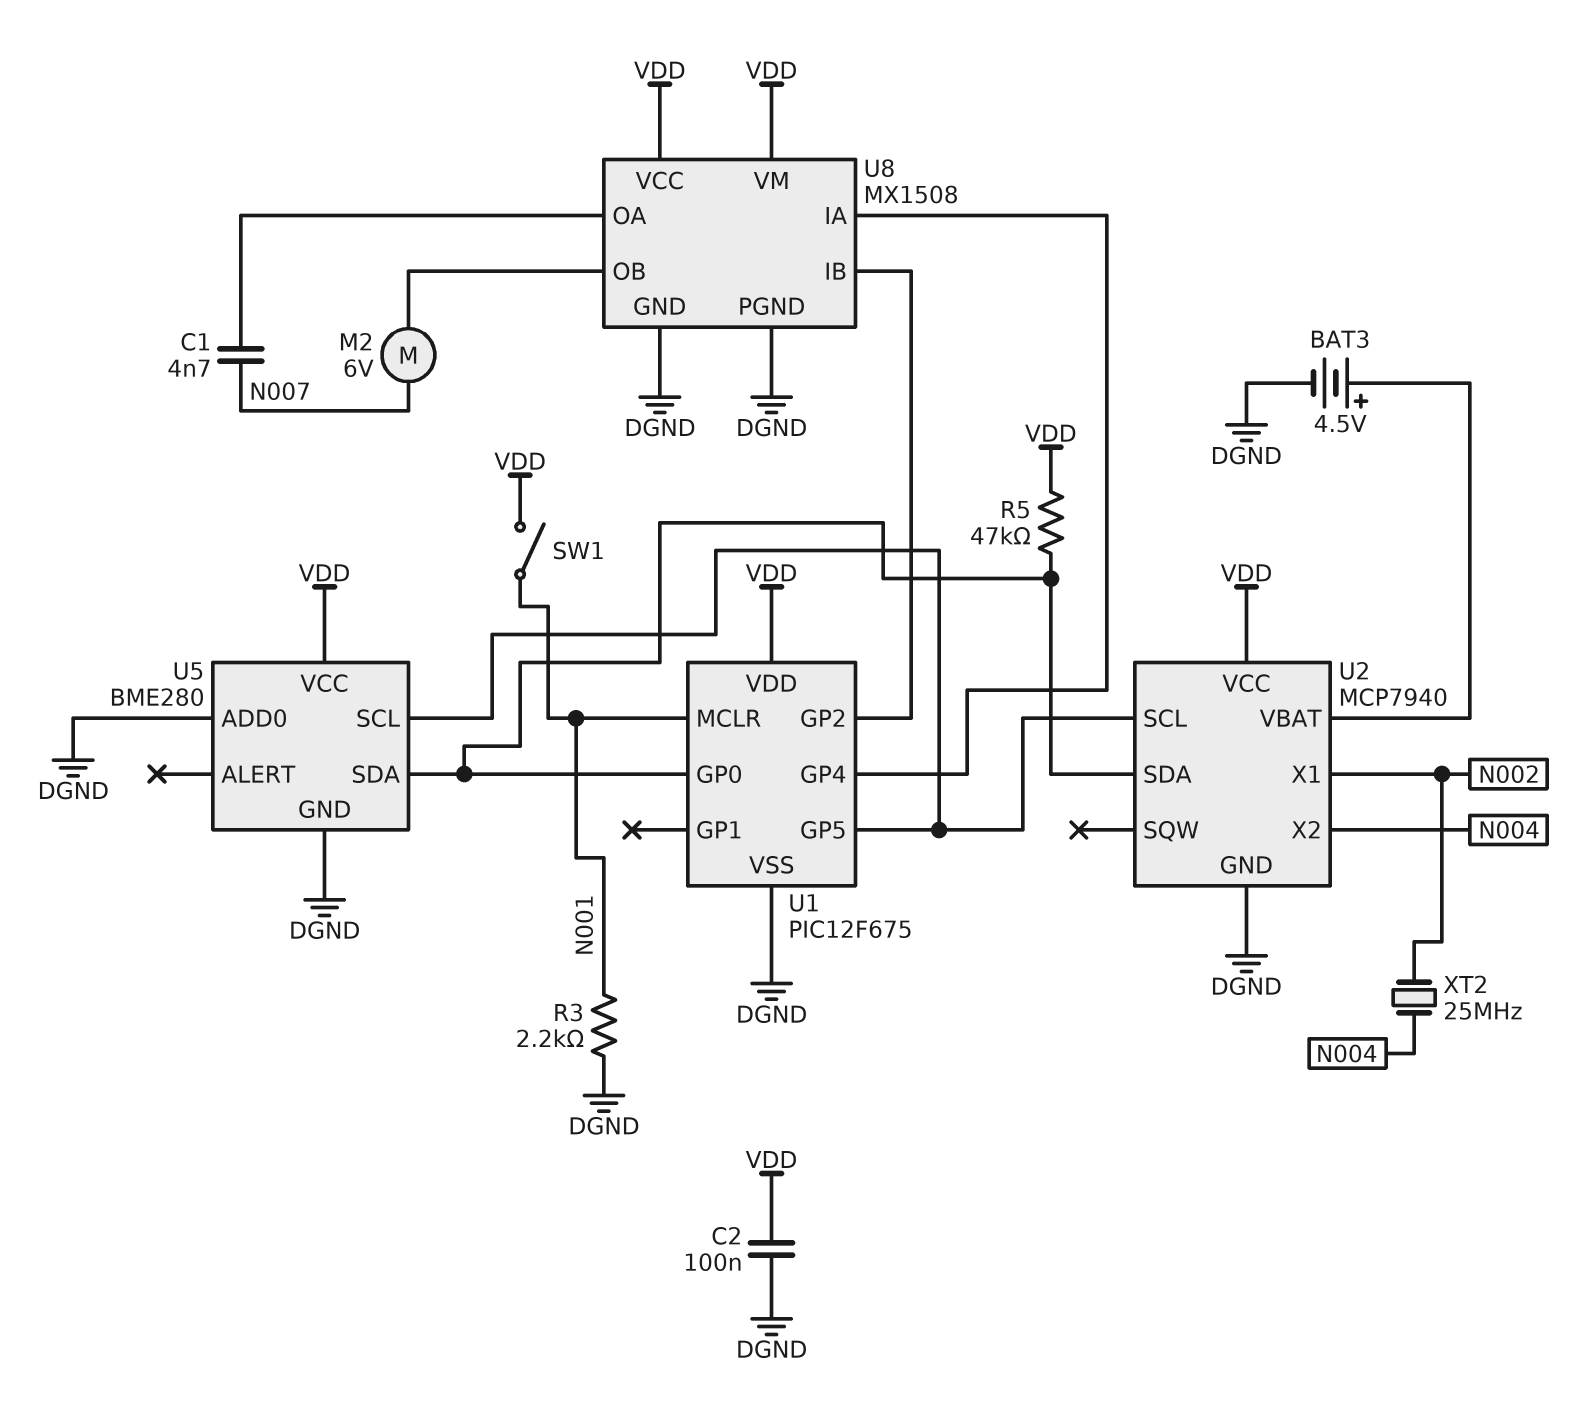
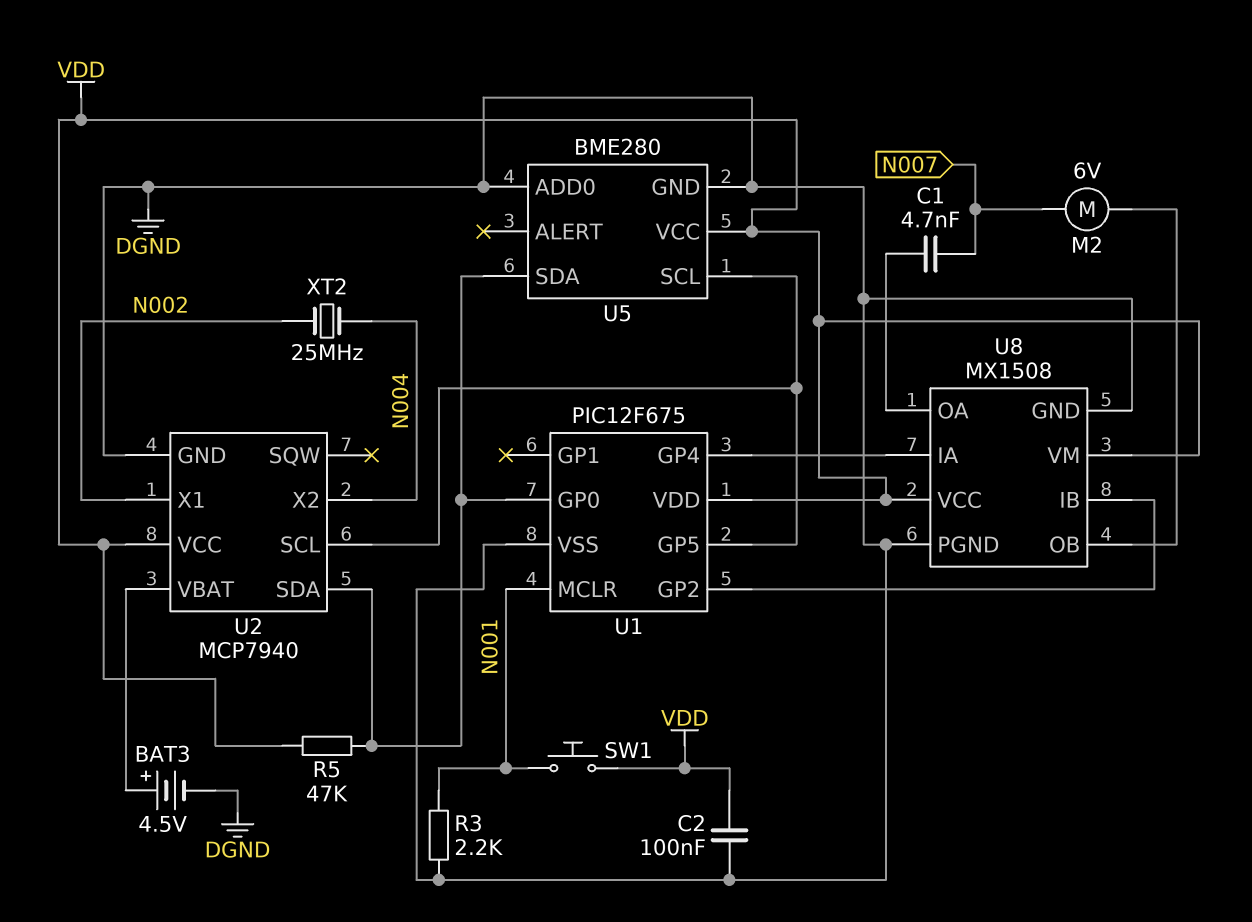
SW1: switch (N001, VDD) -> button (N001, VDD)

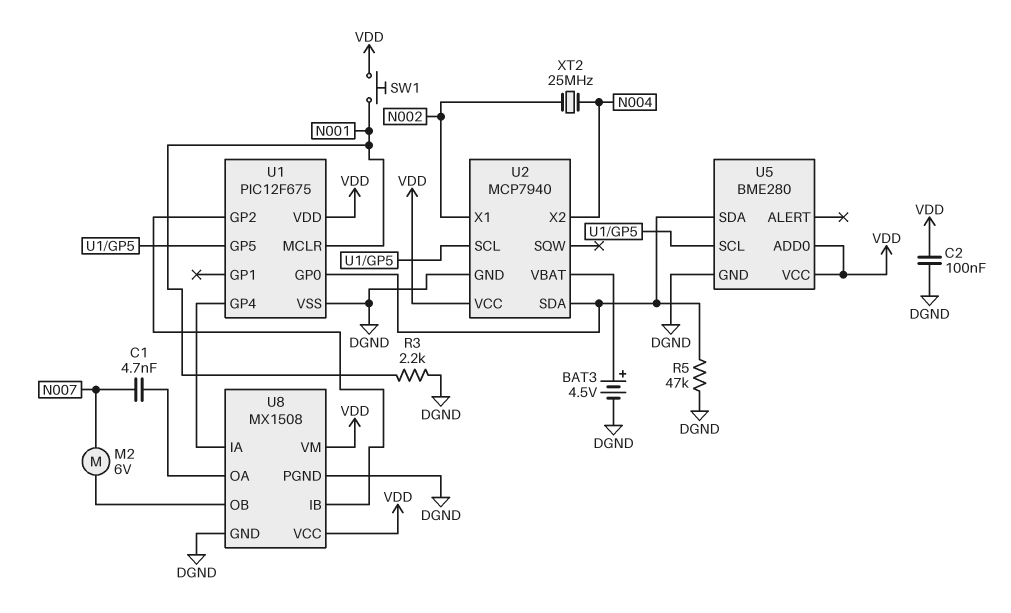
R5: 47k (U1/GP0, VDD) -> 47k (DGND, U1/GP0)
U5 pin ADD0: DGND -> VDD

